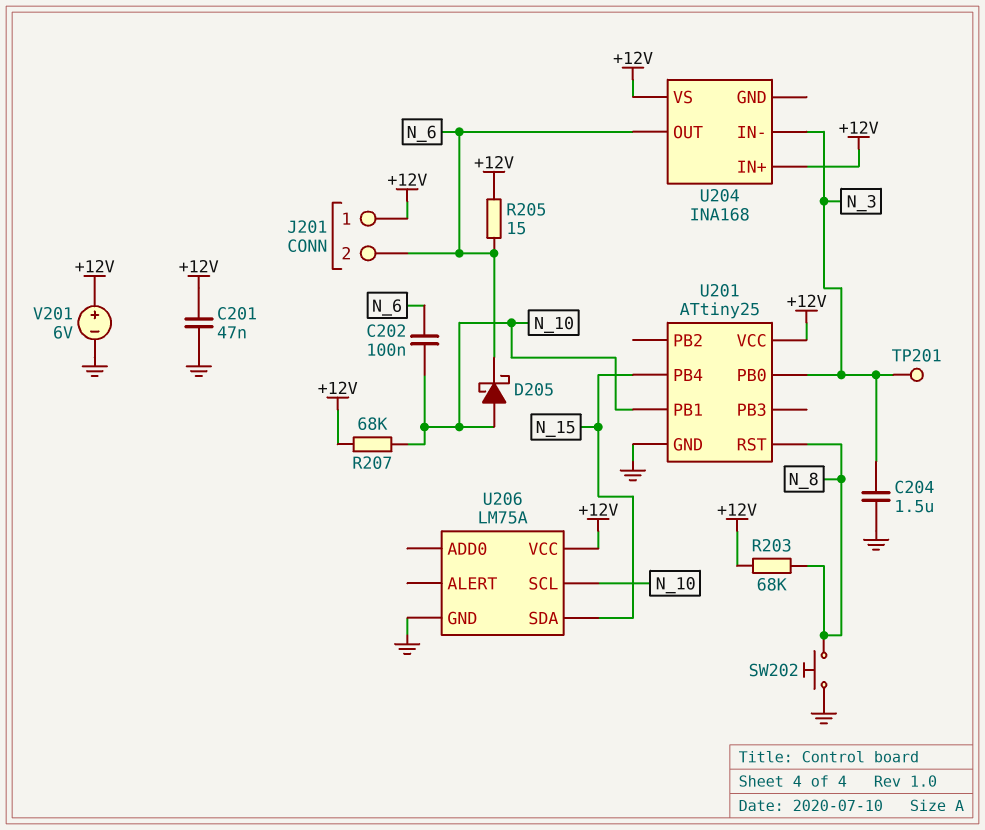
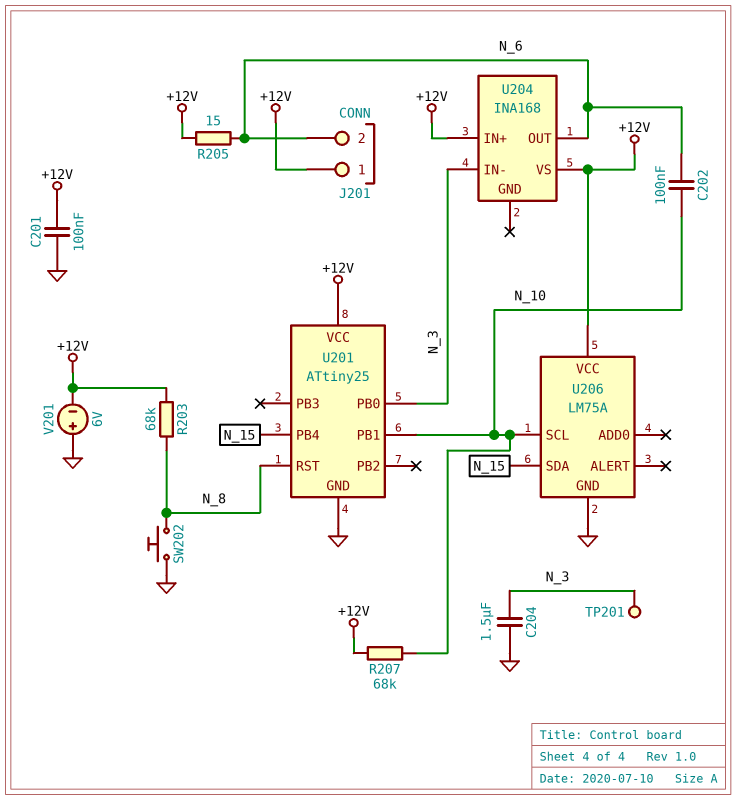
C201: 47nF (+12V, GND) -> 100nF (+12V, GND)
D205: schottky (A N_10, K N_6) -> none
V201: 6V (plus +12V, minus GND) -> 6V (plus GND, minus +12V)

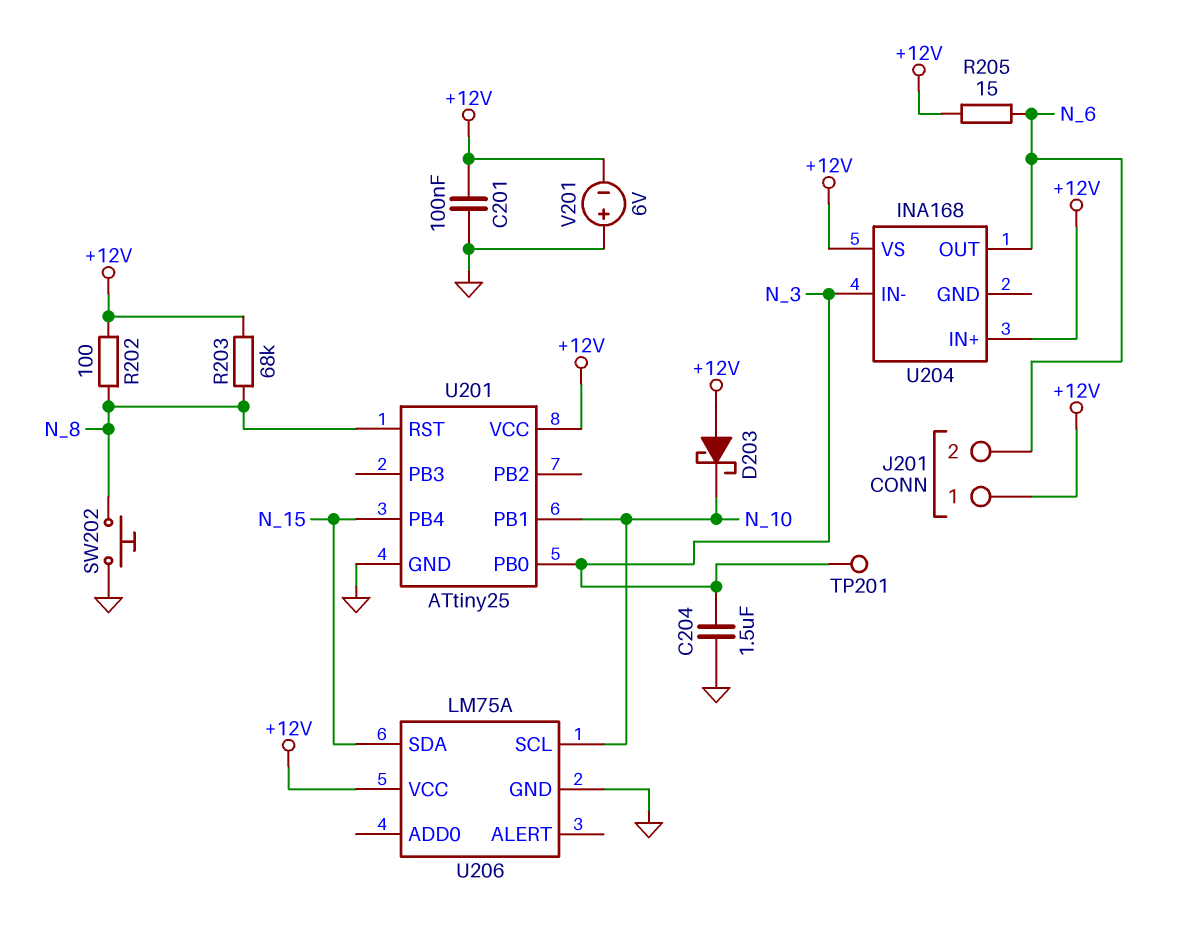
C202: 100nF (N_6, N_10) -> none
D203: none -> schottky (A +12V, K N_10)
R202: none -> 100 (+12V, N_8)
R207: 68k (+12V, N_10) -> none

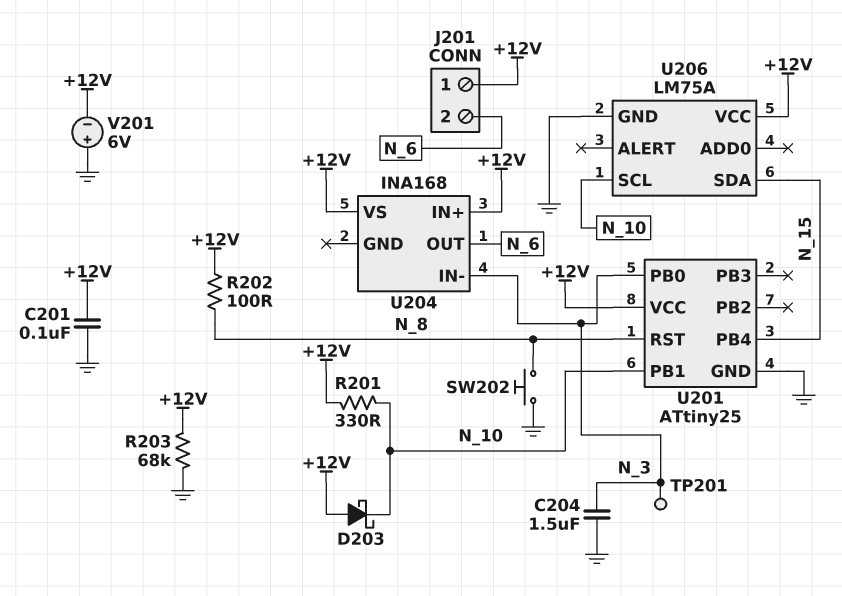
R201: none -> 330 (+12V, N_10)
R203: 68k (+12V, N_8) -> 68k (+12V, GND)
R205: 15 (+12V, N_6) -> none

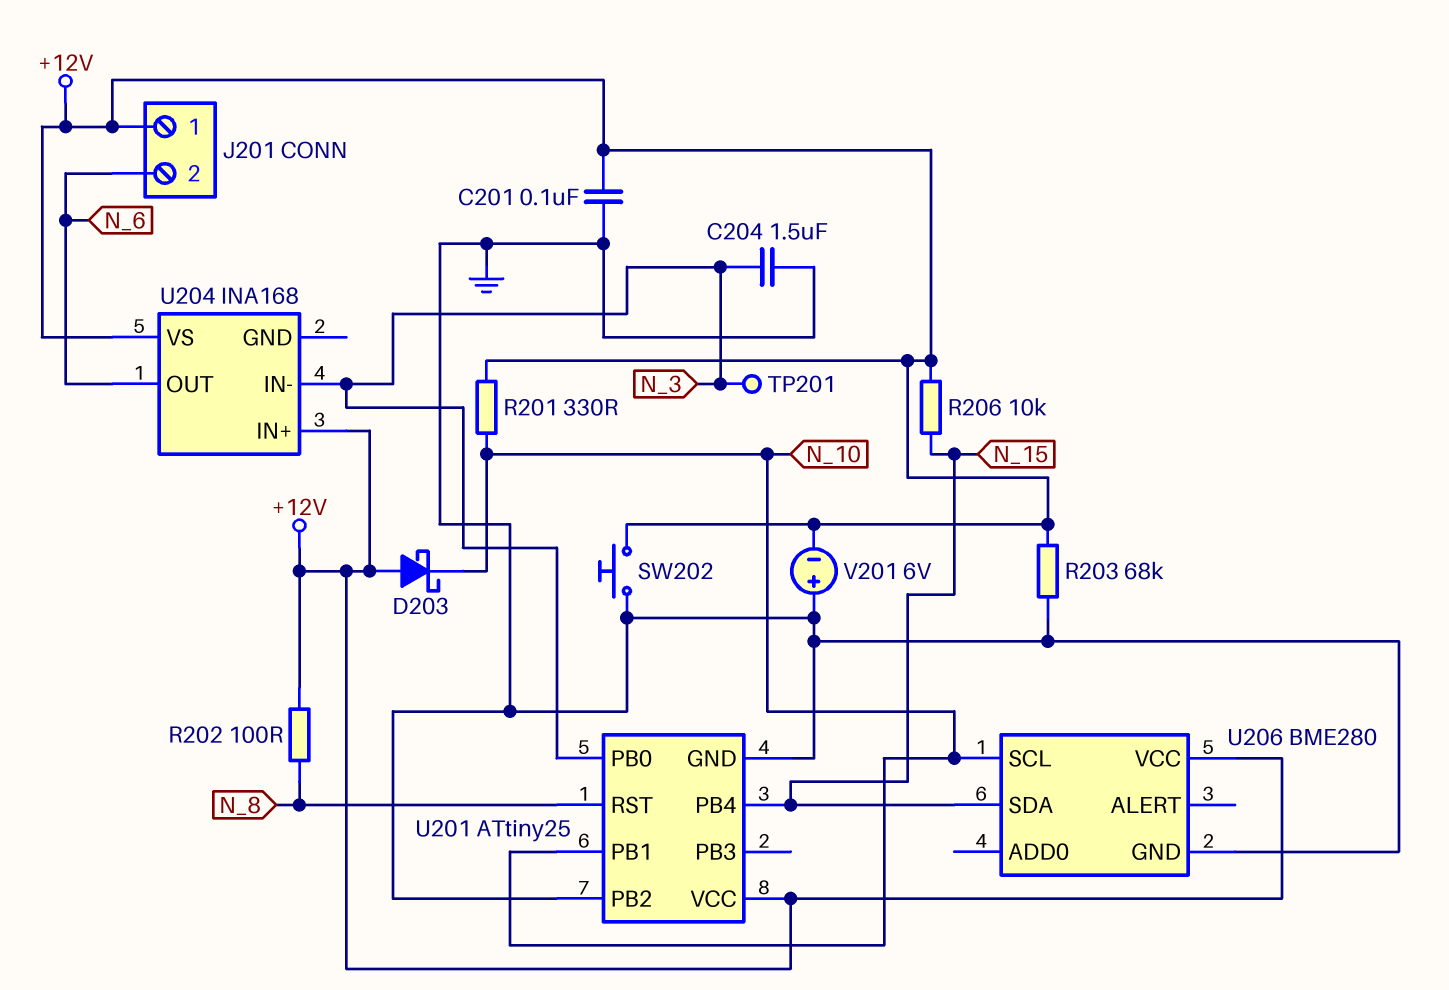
R206: none -> 10k (+12V, N_15)
SW202: button (GND, N_8) -> button (+12V, GND)
U201 pin PB2: none -> GND
U206: LM75A -> BME280

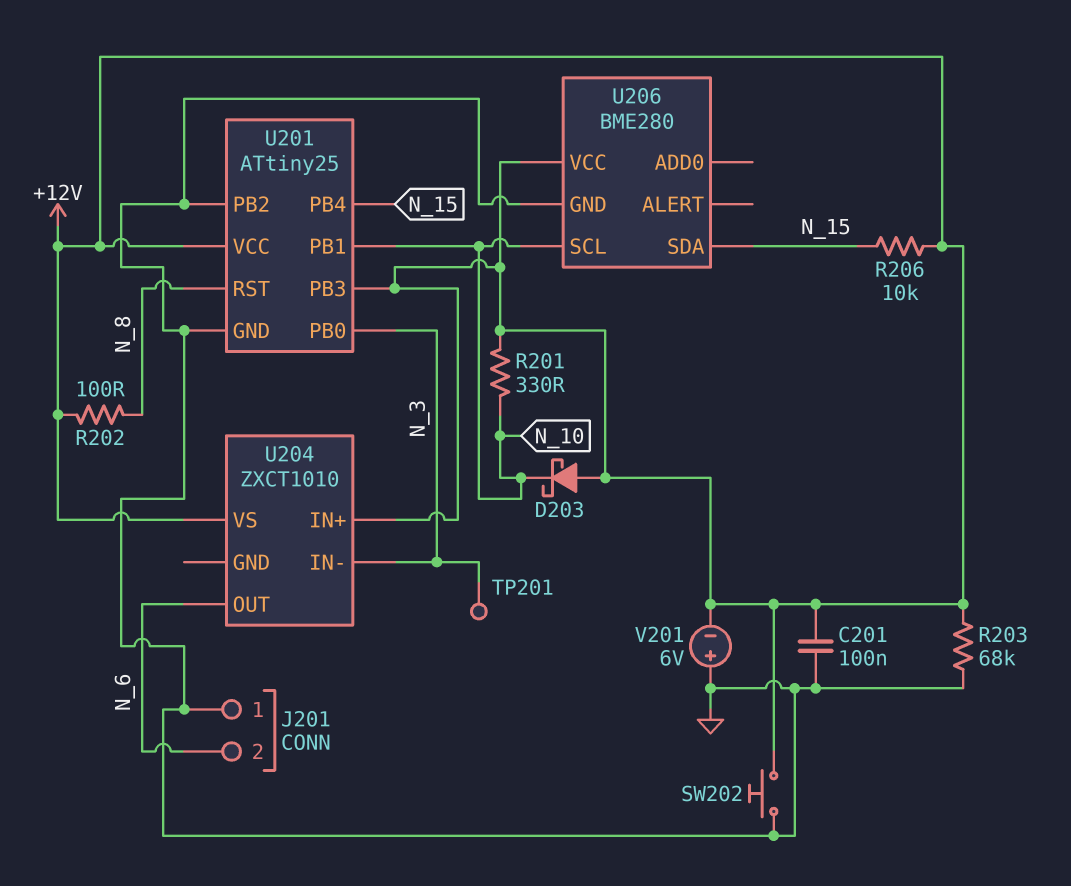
C204: 1.5uF (GND, N_3) -> none
J201 pin 1: +12V -> GND
U201 pin PB3: none -> +12V
U204: INA168 -> ZXCT1010

